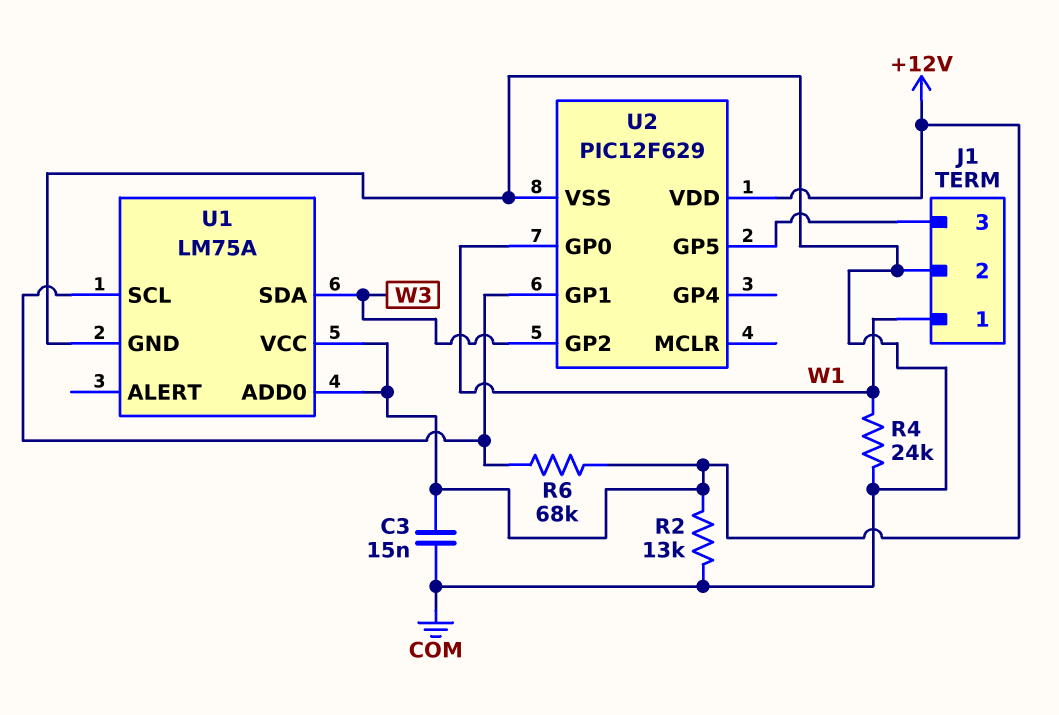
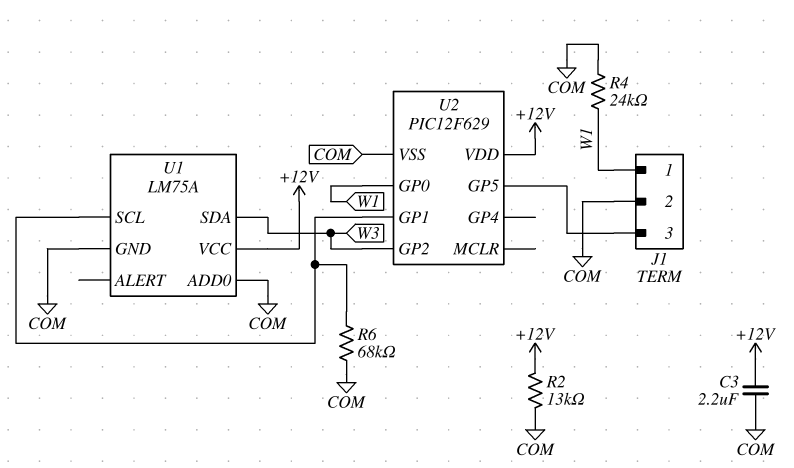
C3: 15nF (+12V, COM) -> 2.2uF (+12V, COM)
R6: 68k (+12V, U1/SCL) -> 68k (COM, U1/SCL)
U1 pin ADD0: +12V -> COM

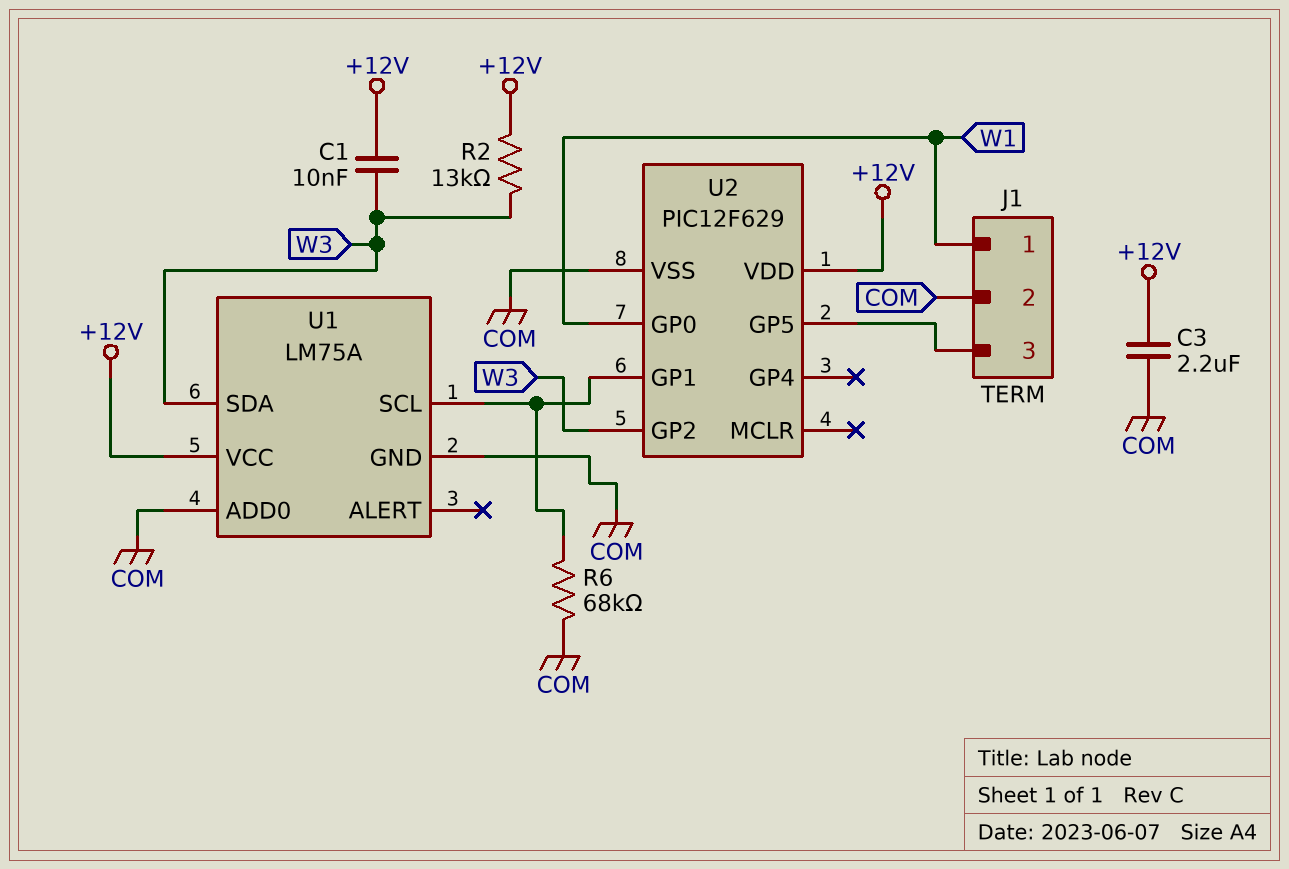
C1: none -> 10nF (+12V, W3)
R2: 13k (+12V, COM) -> 13k (+12V, W3)
R4: 24k (COM, W1) -> none

